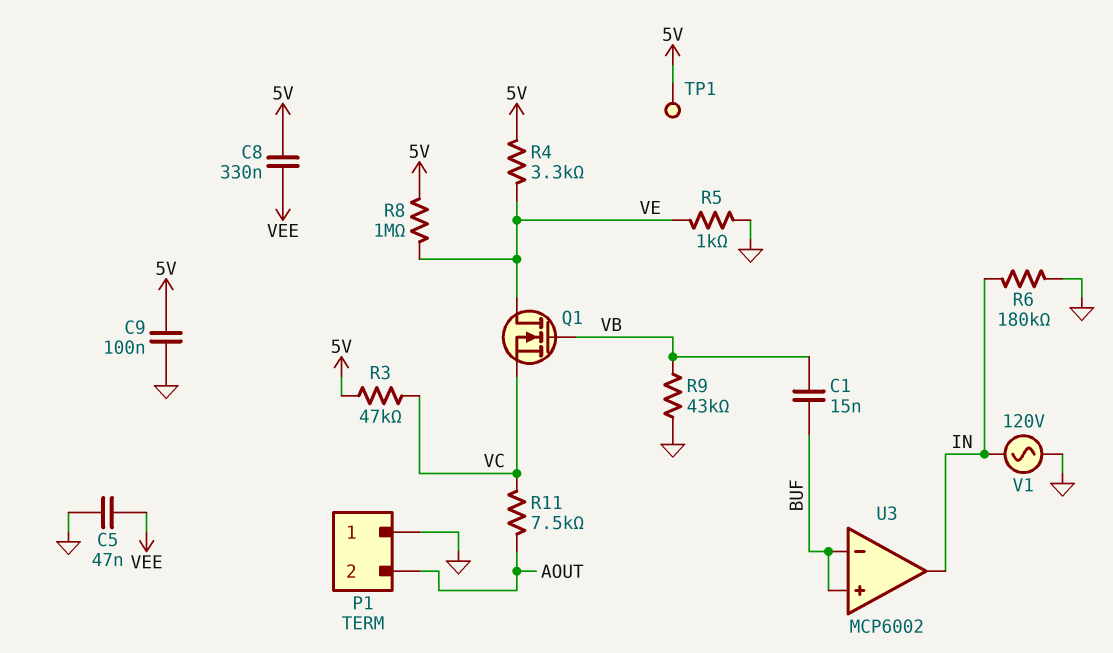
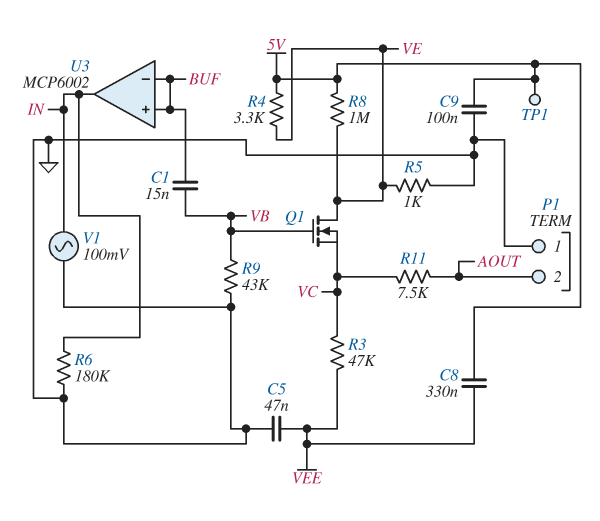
R3: 47k (5V, VC) -> 47k (VC, VEE)
V1: AC 120V (GND, IN) -> AC 100mV (GND, IN)

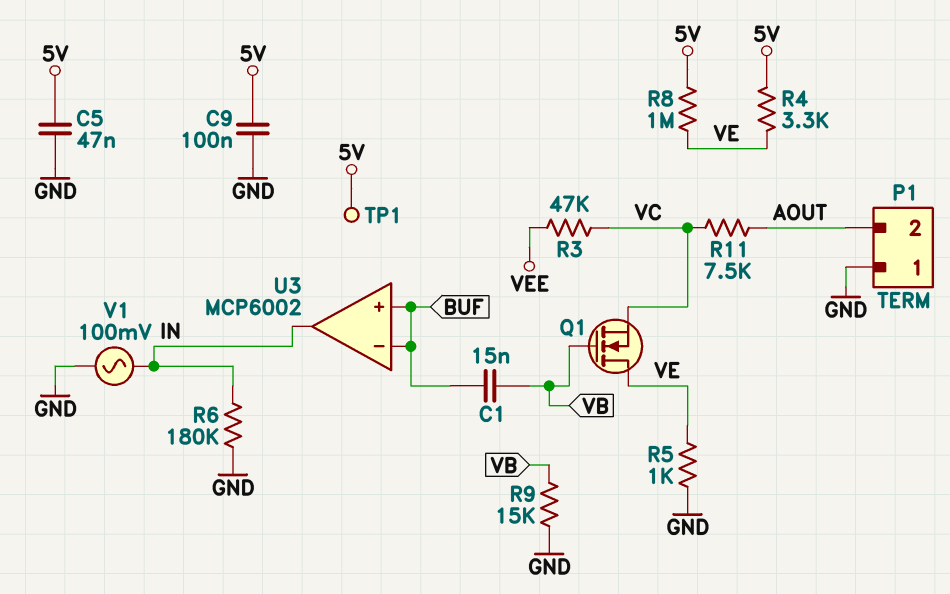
C5: 47nF (GND, VEE) -> 47nF (5V, GND)
C8: 330nF (5V, VEE) -> none
R9: 43k (GND, VB) -> 15k (GND, VB)

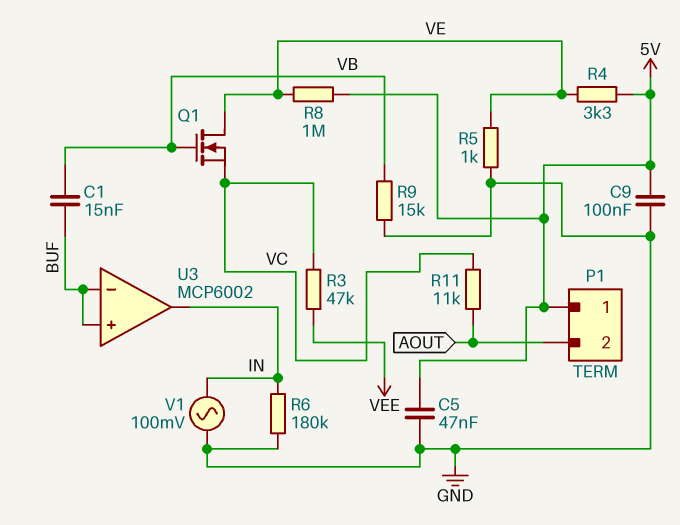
P1 pin 1: GND -> 5V
R11: 7.5k (AOUT, VC) -> 11k (AOUT, VC)
TP1: test point (5V) -> none

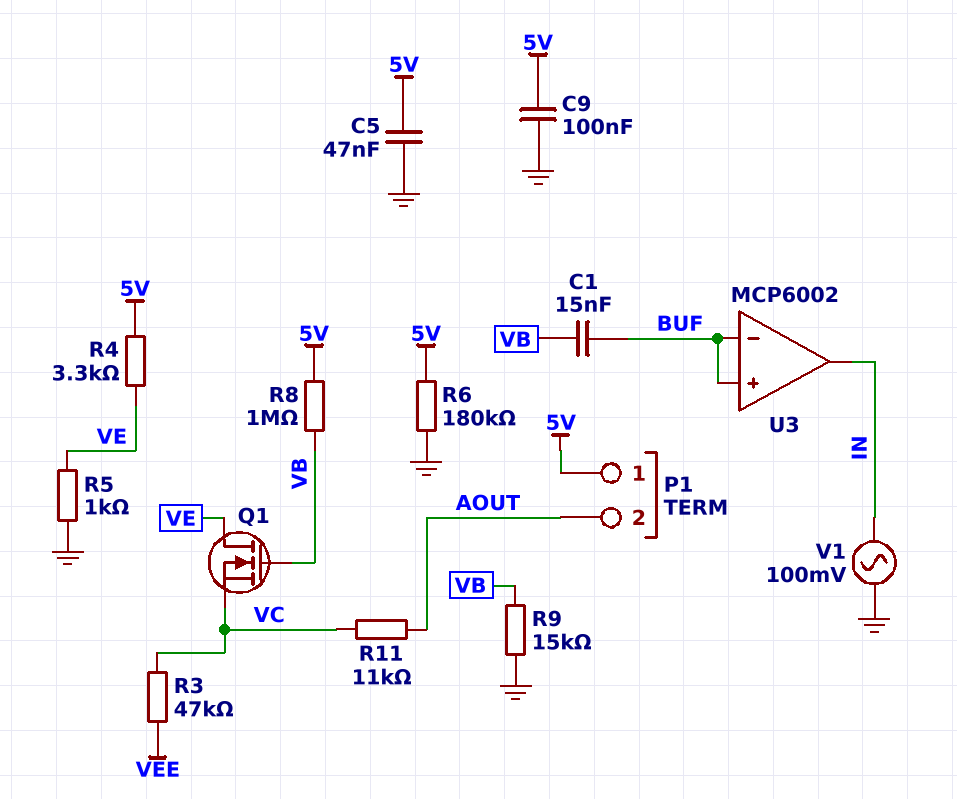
R6: 180k (GND, IN) -> 180k (5V, GND)
R8: 1M (5V, VE) -> 1M (5V, VB)

